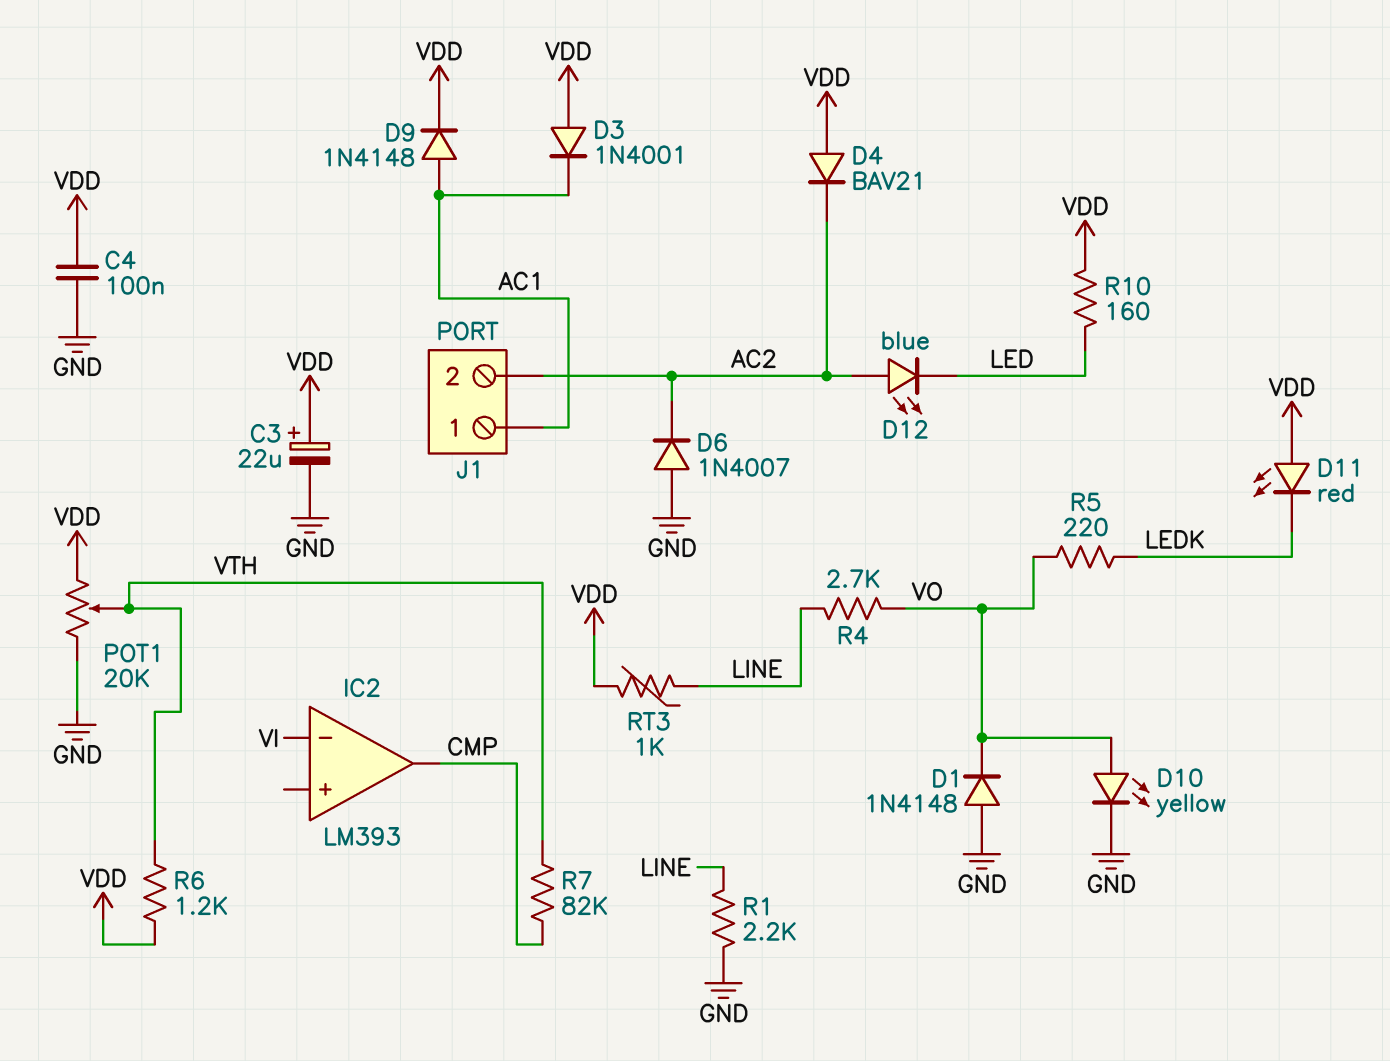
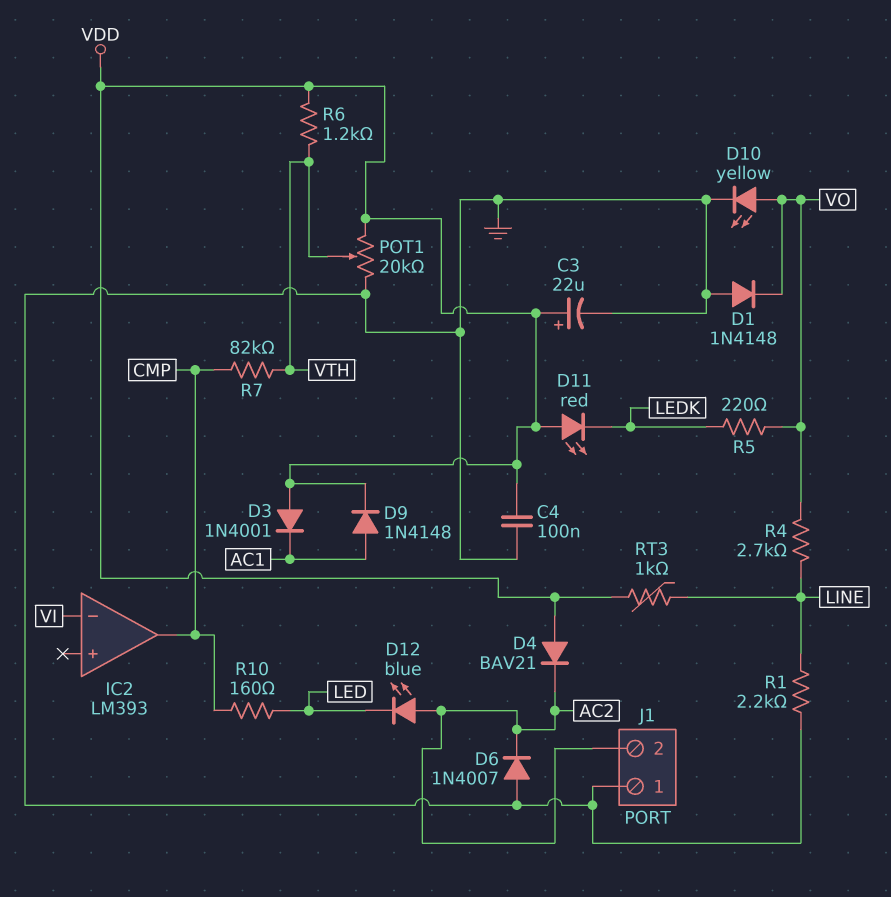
J1 pin 1: AC1 -> GND
R10: 160 (LED, VDD) -> 160 (CMP, LED)

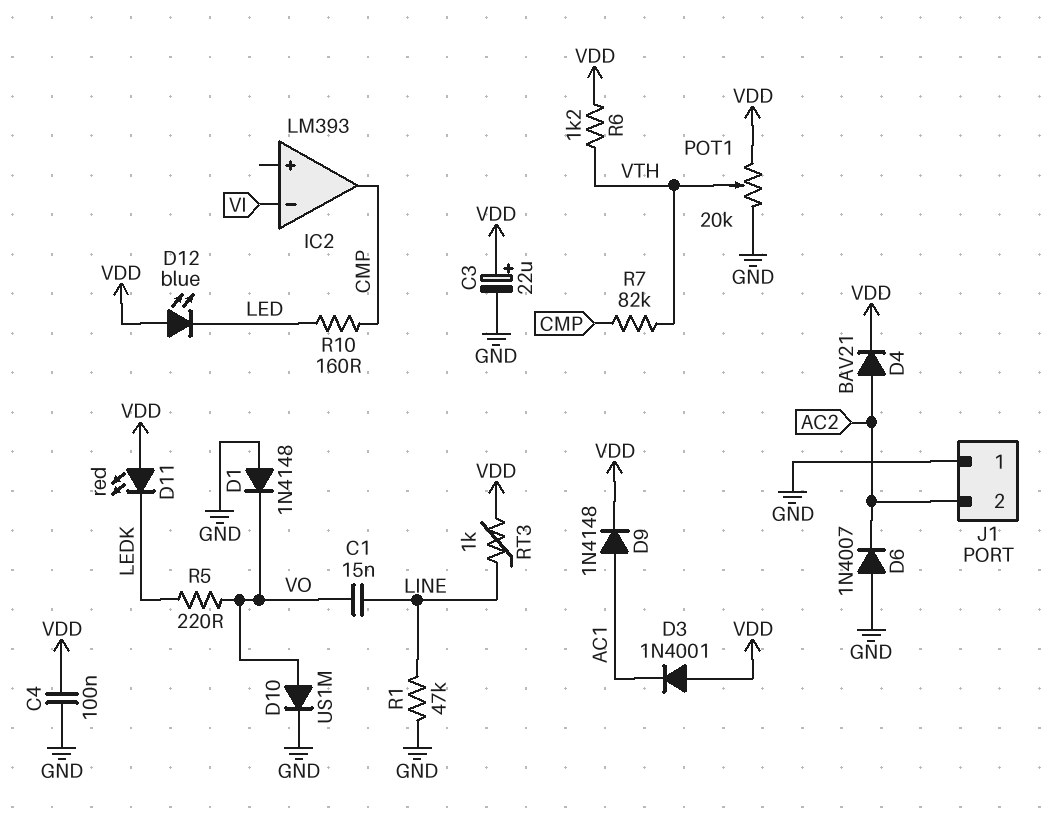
C1: none -> 15nF (LINE, VO)
D4: diode BAV21 (A VDD, K AC2) -> diode BAV21 (A AC2, K VDD)
D10: LED yellow (A VO, K GND) -> diode US1M (A VO, K GND)
D12: LED blue (A AC2, K LED) -> LED blue (A VDD, K LED)
R1: 2.2k (GND, LINE) -> 47k (GND, LINE)
R4: 2.7k (LINE, VO) -> none

